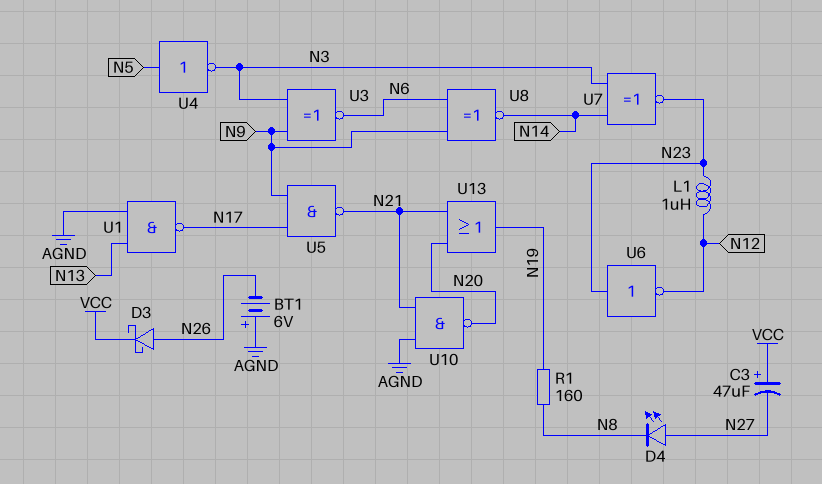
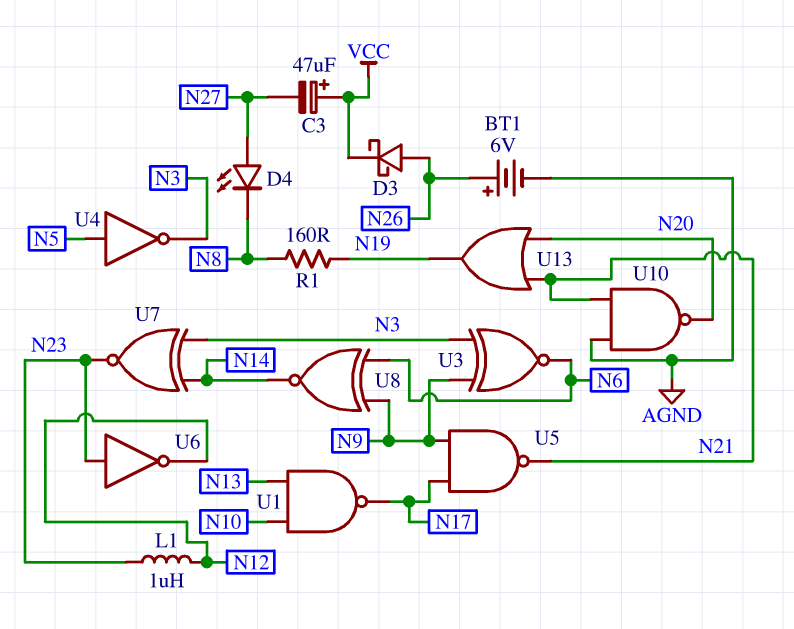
BT1: 6V (plus AGND, minus N26) -> 6V (plus N26, minus AGND)
U1: NAND (in AGND, in N13, out N17) -> NAND (in N10, in N13, out N17)

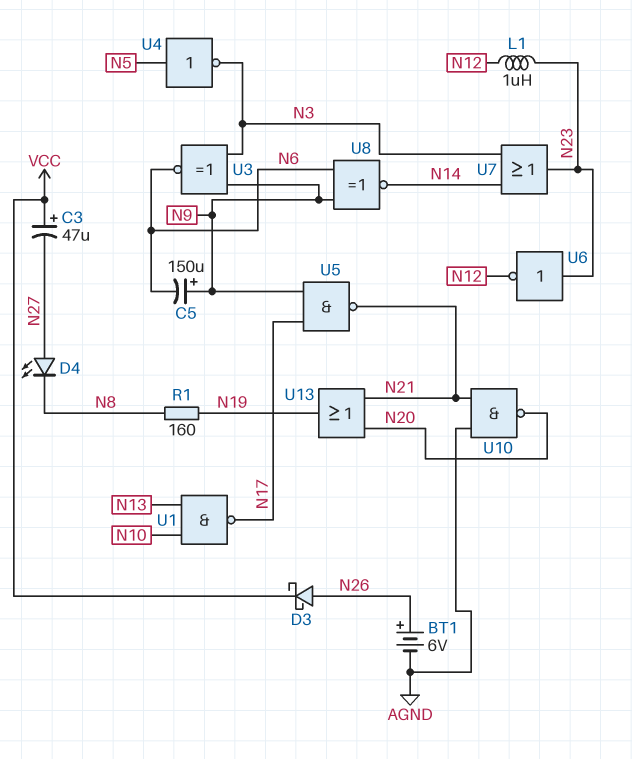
C5: none -> 150uF (plus N9, minus N6)
U7: XNOR (in N3, in N14, out N23) -> OR (in N3, in N14, out N23)

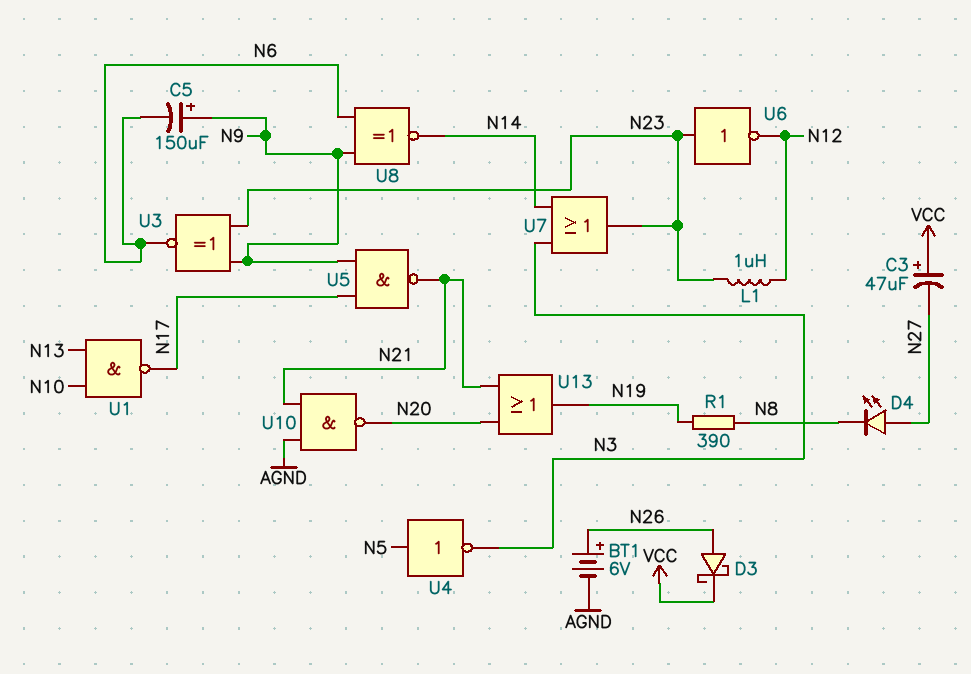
R1: 160 (N8, N19) -> 390 (N8, N19)
U3: XNOR (in N3, in N9, out N6) -> XNOR (in N9, in N23, out N6)

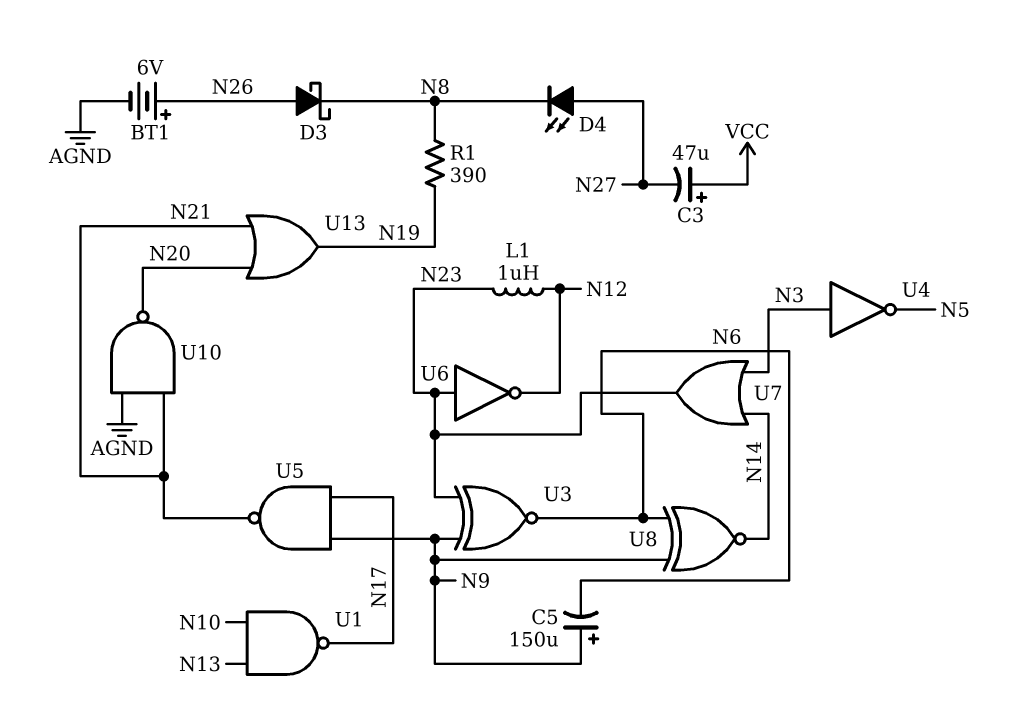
D3: schottky (A N26, K VCC) -> schottky (A N26, K N8)
U4: NOT (in N5, out N3) -> NOT (in N3, out N5)

